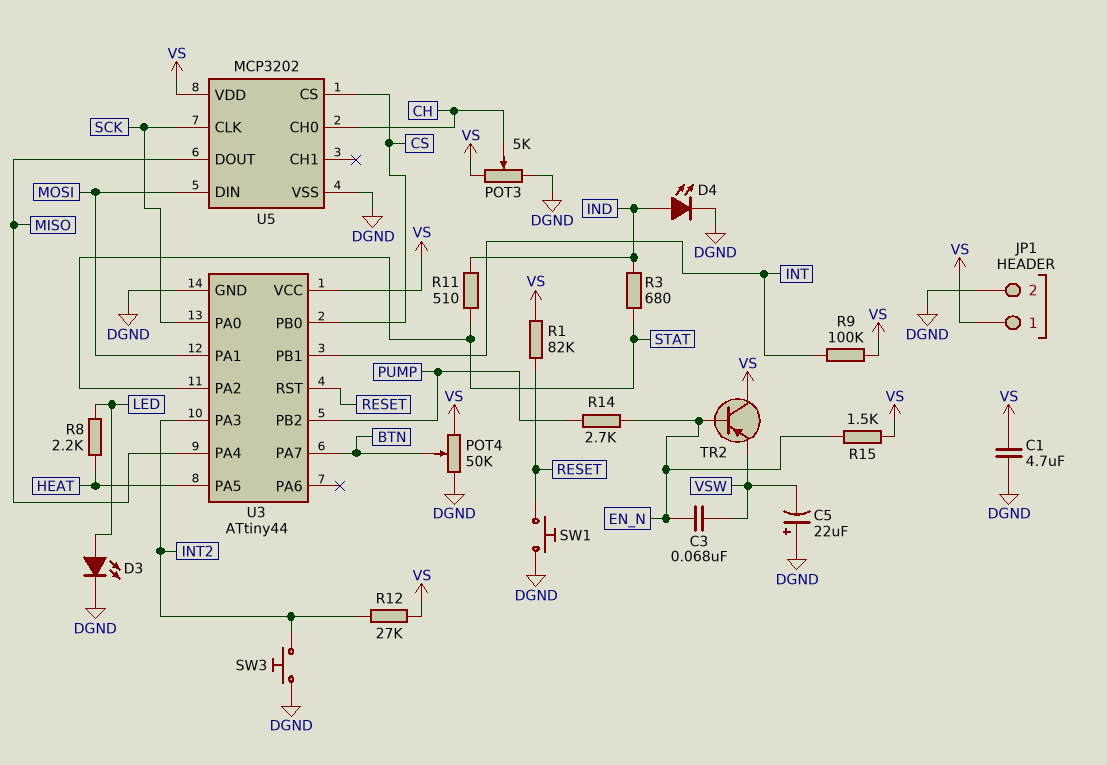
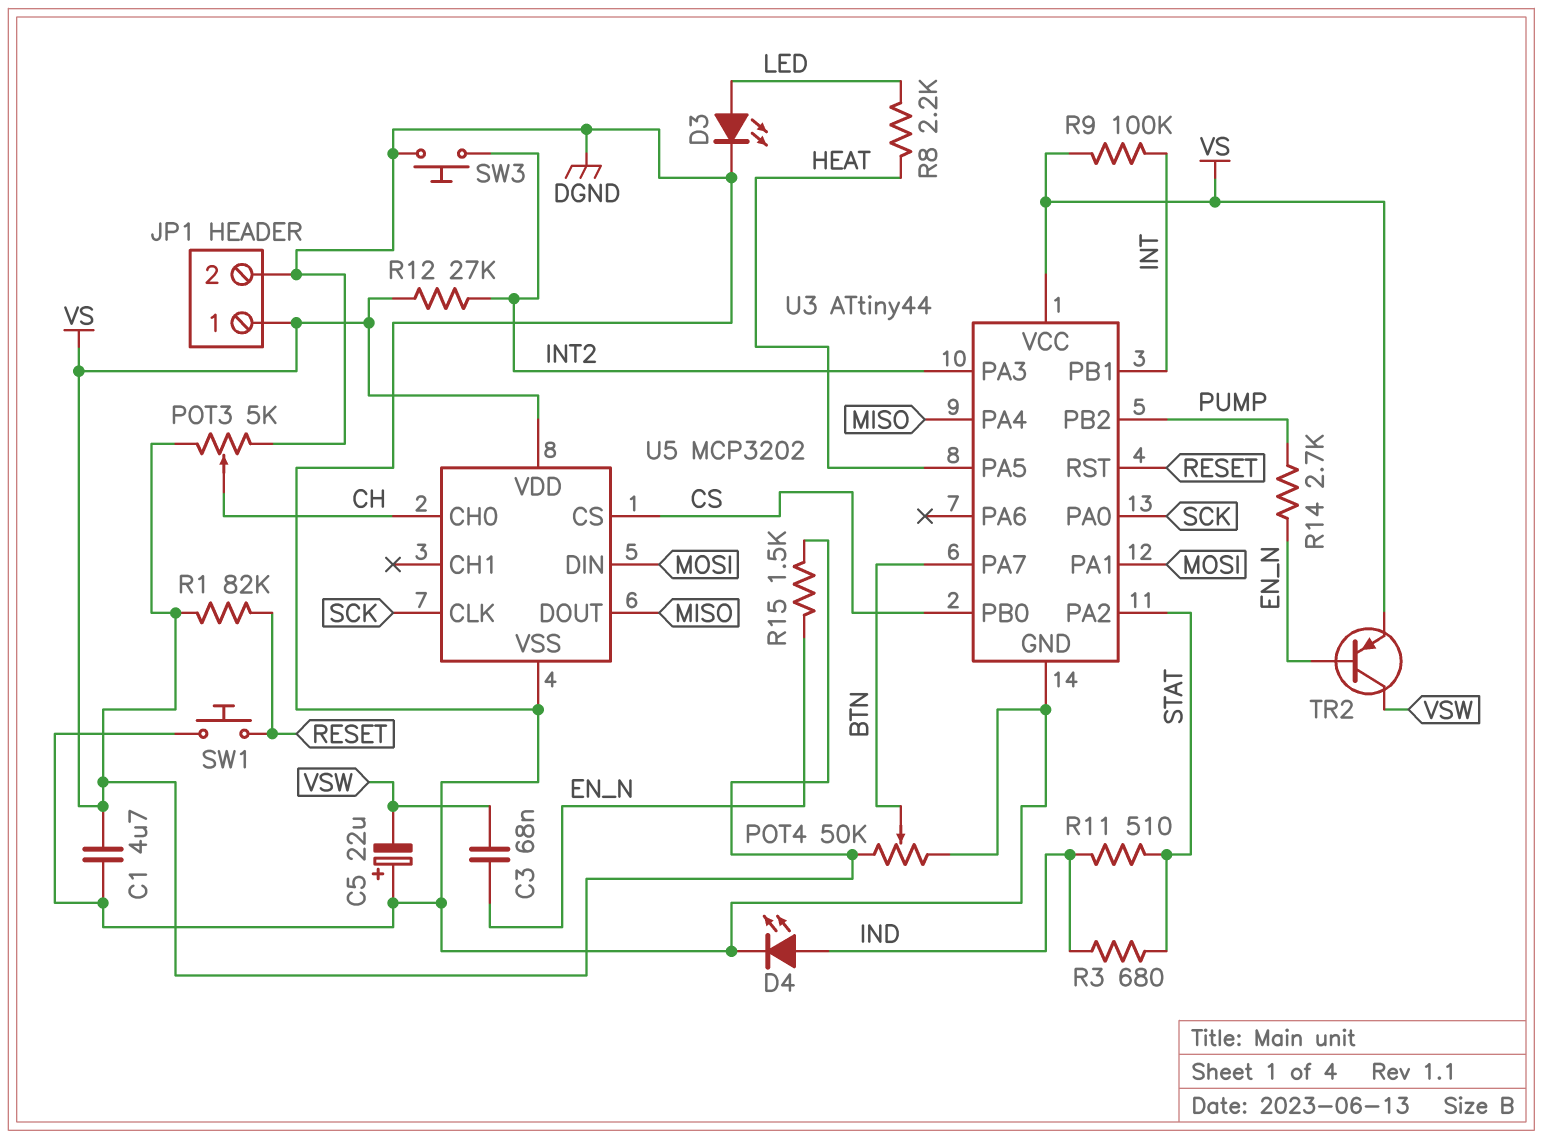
TR2: PNP (B EN_N, C VS, E VSW) -> PNP (B EN_N, C VSW, E VS)

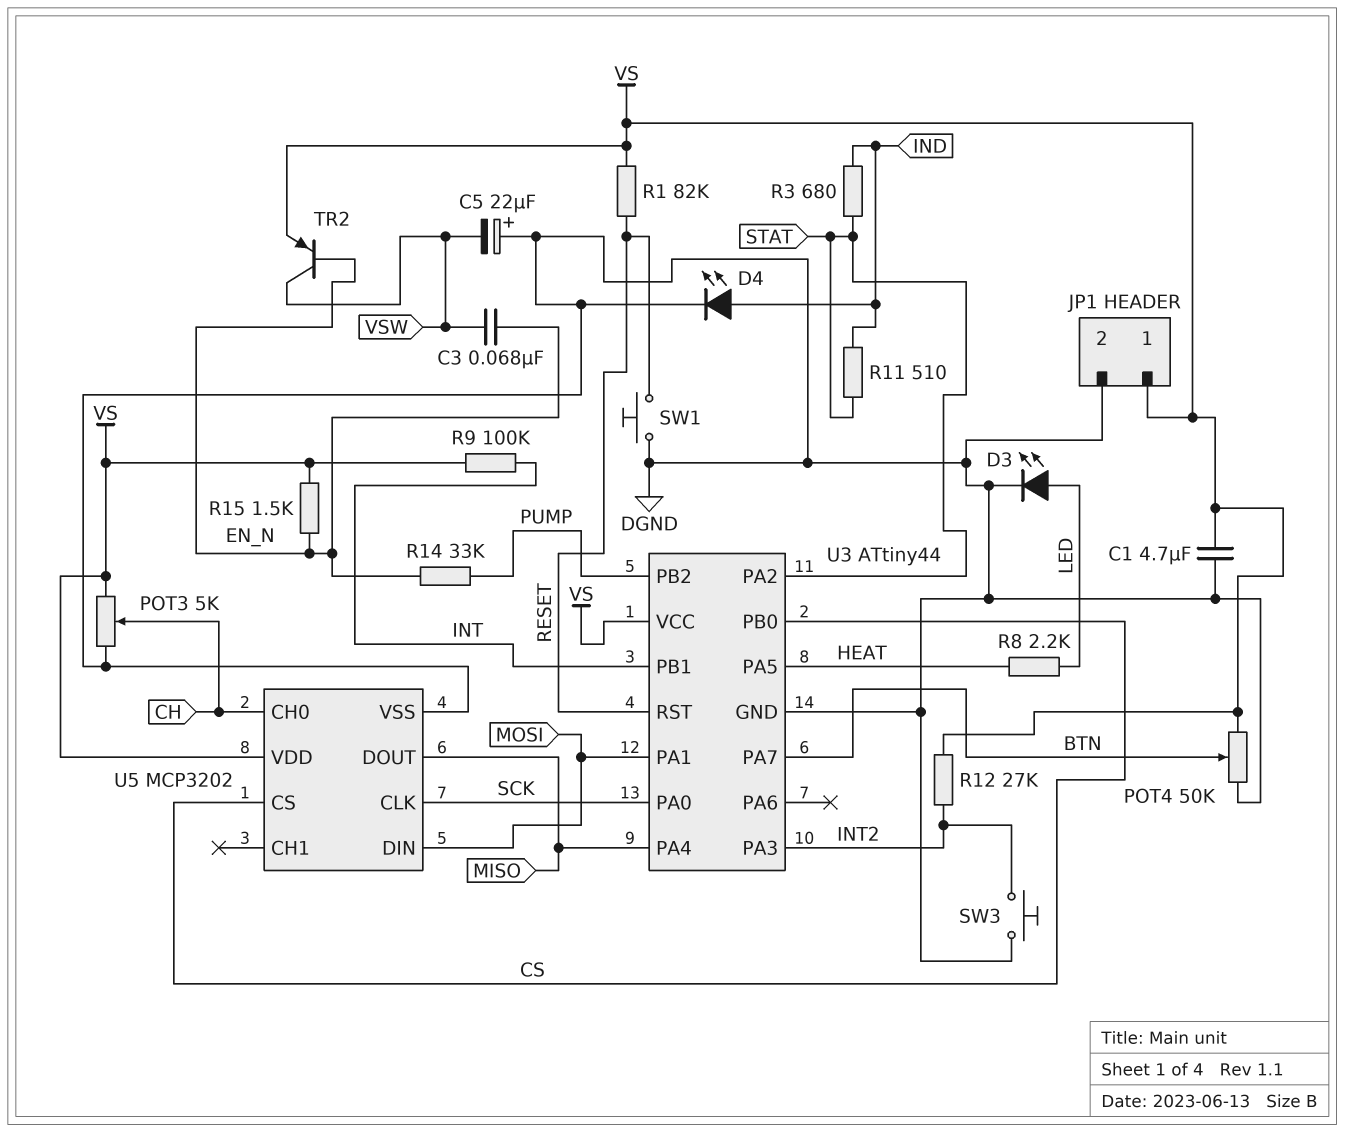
R14: 2.7k (EN_N, PUMP) -> 33k (EN_N, PUMP)

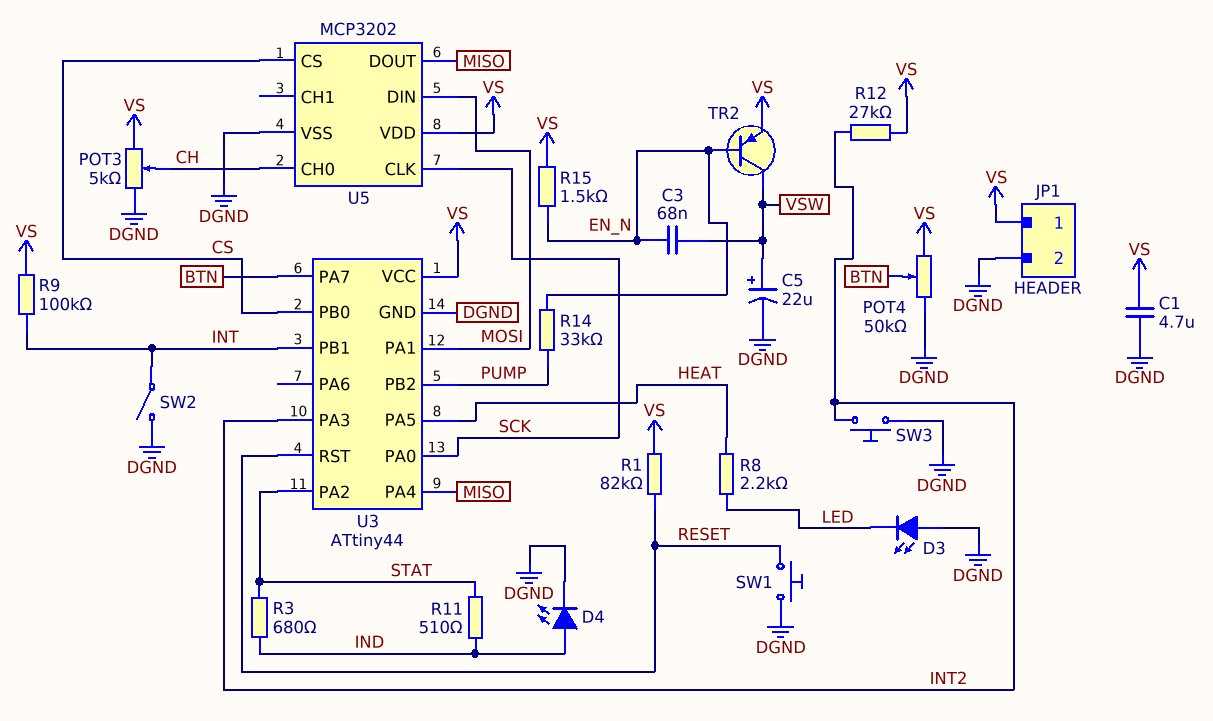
C5: 22uF (plus DGND, minus VSW) -> 22uF (plus VSW, minus DGND)
D3: LED (A LED, K DGND) -> LED (A DGND, K LED)
SW2: none -> switch (DGND, INT)

